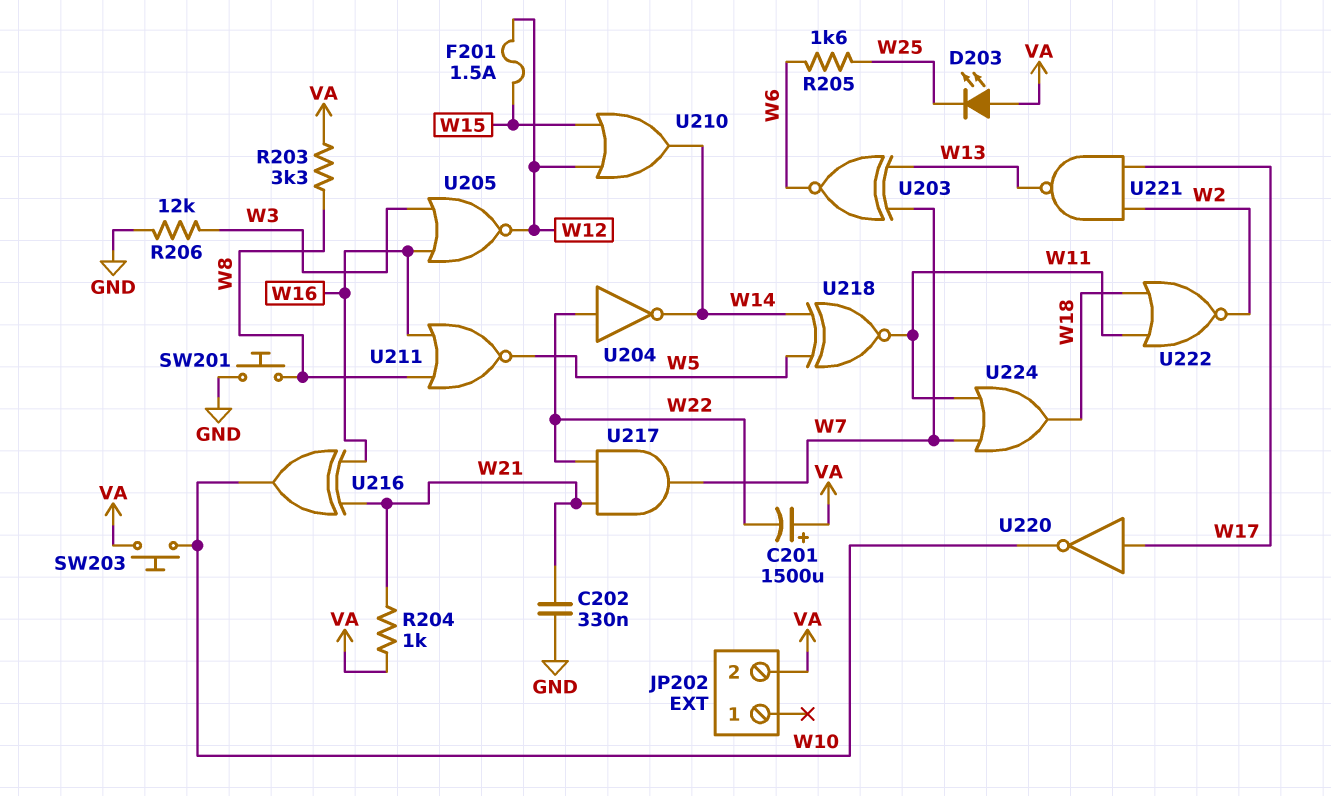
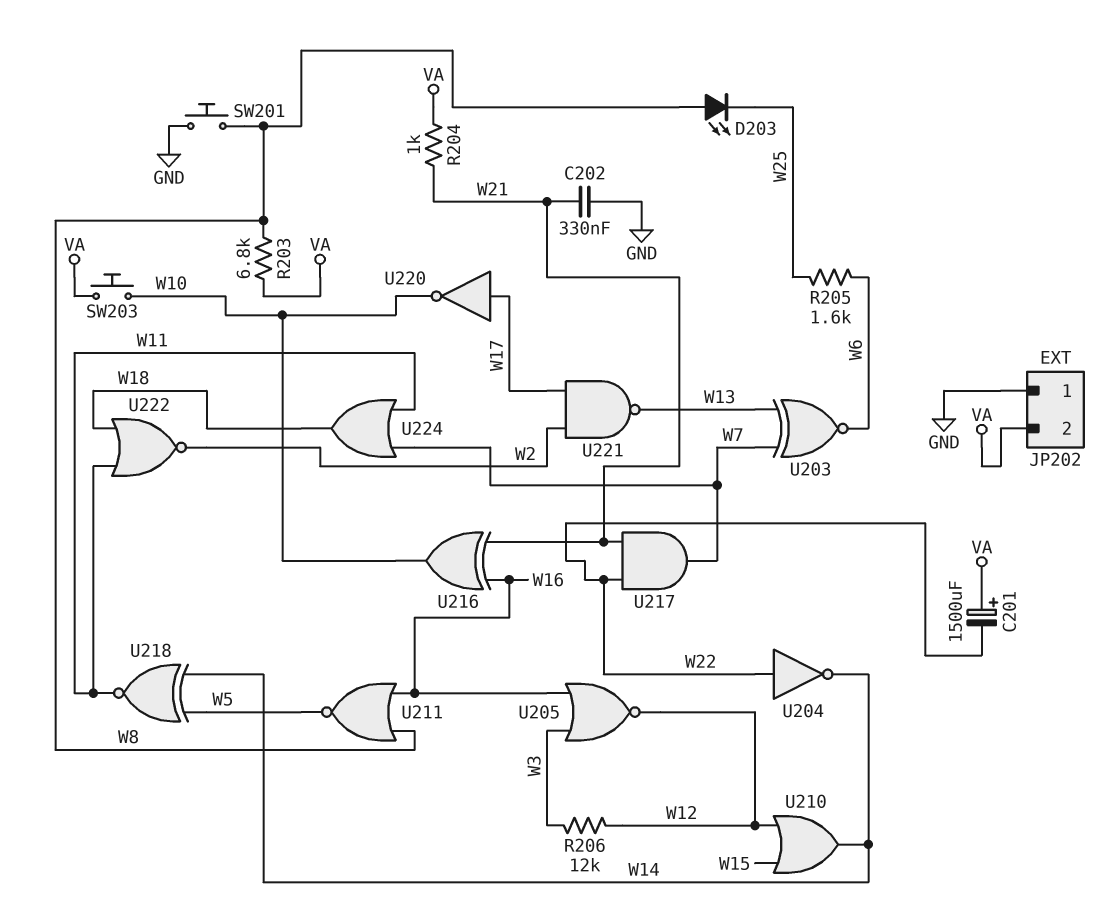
D203: LED (A VA, K W25) -> LED (A W8, K W25)
F201: 1.5A (W12, W15) -> none
JP202 pin 1: none -> GND
R203: 3.3k (VA, W8) -> 6.8k (VA, W8)
R206: 12k (GND, W3) -> 12k (W3, W12)

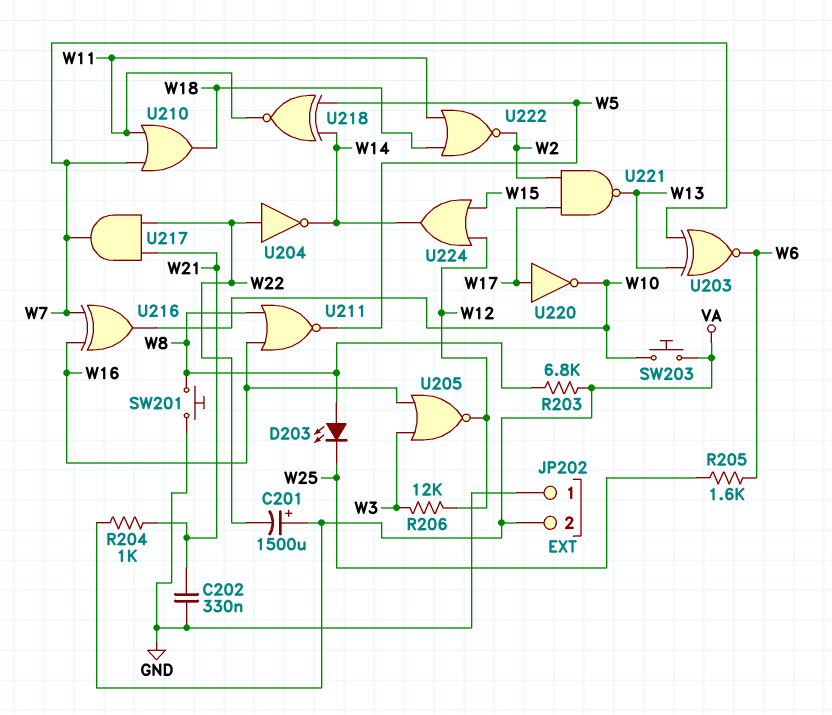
U210: OR (in W12, in W15, out W14) -> OR (in W7, in W11, out W18)
U216: XOR (in W16, in W21, out W10) -> XOR (in W7, in W16, out W10)
U224: OR (in W7, in W11, out W18) -> OR (in W12, in W15, out W14)

